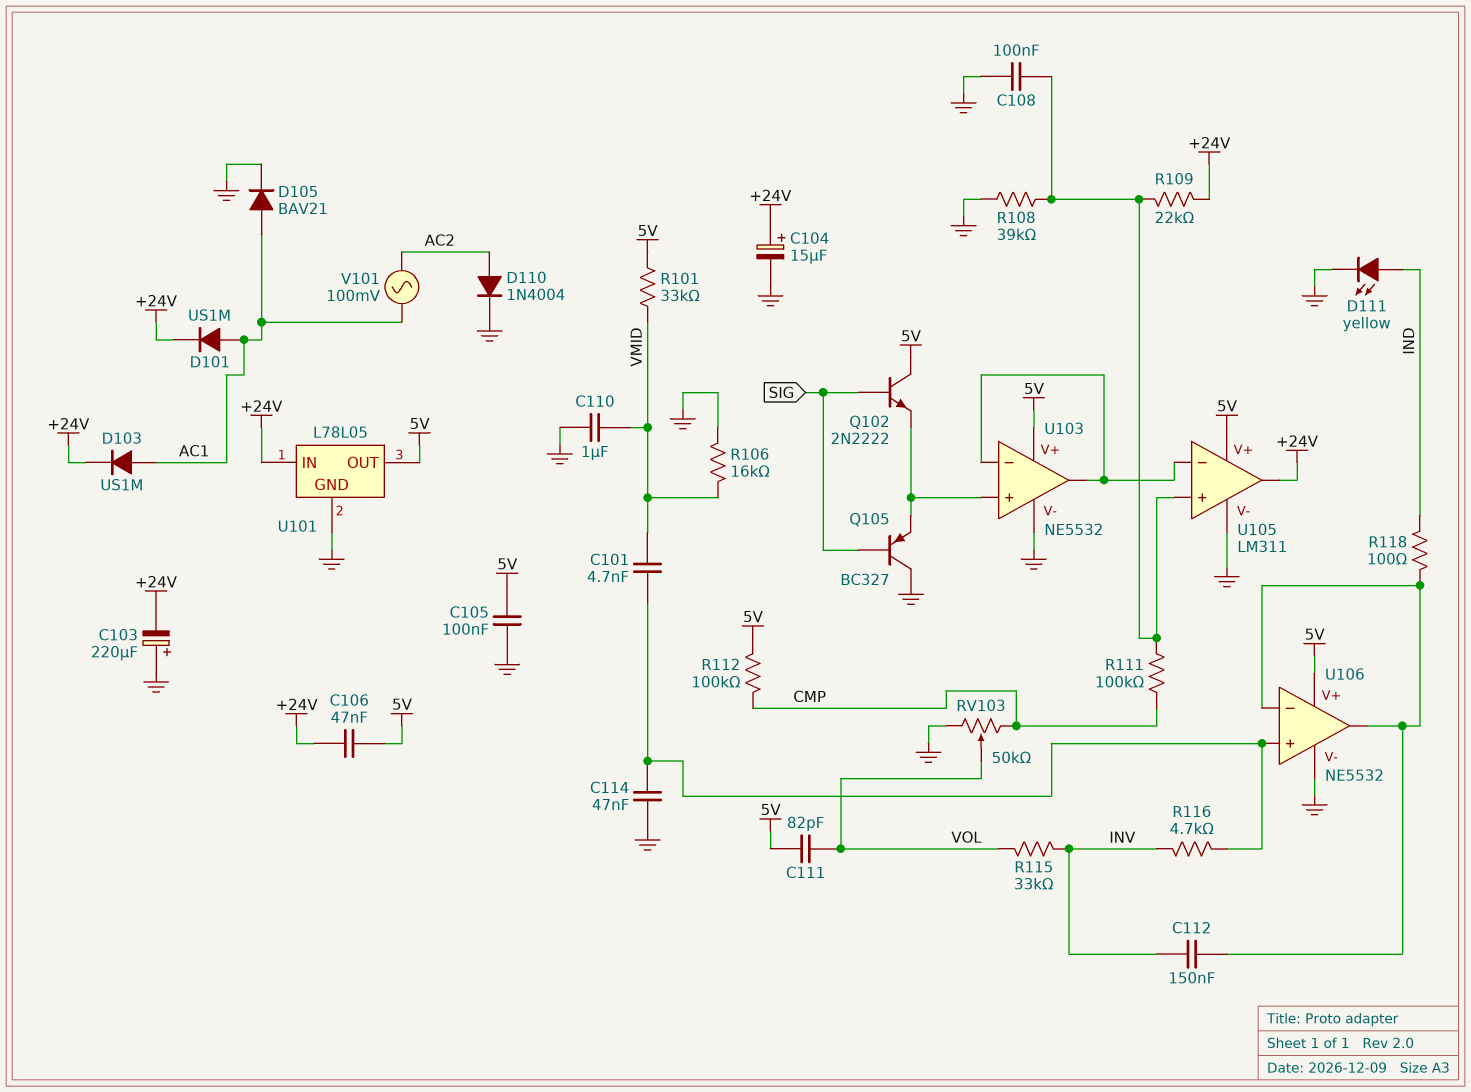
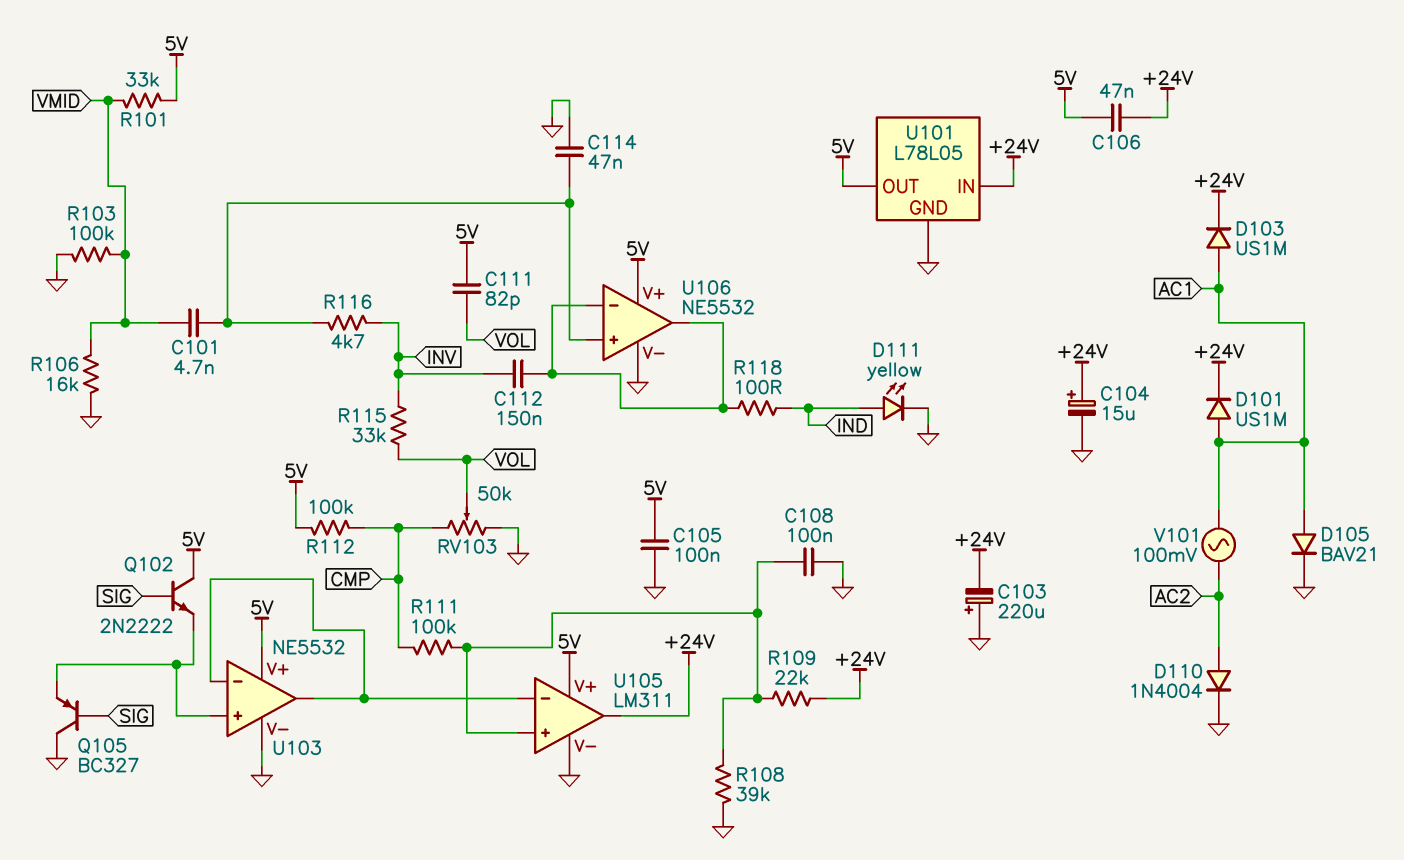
C110: 1uF (GND, VMID) -> none
R103: none -> 100k (GND, VMID)

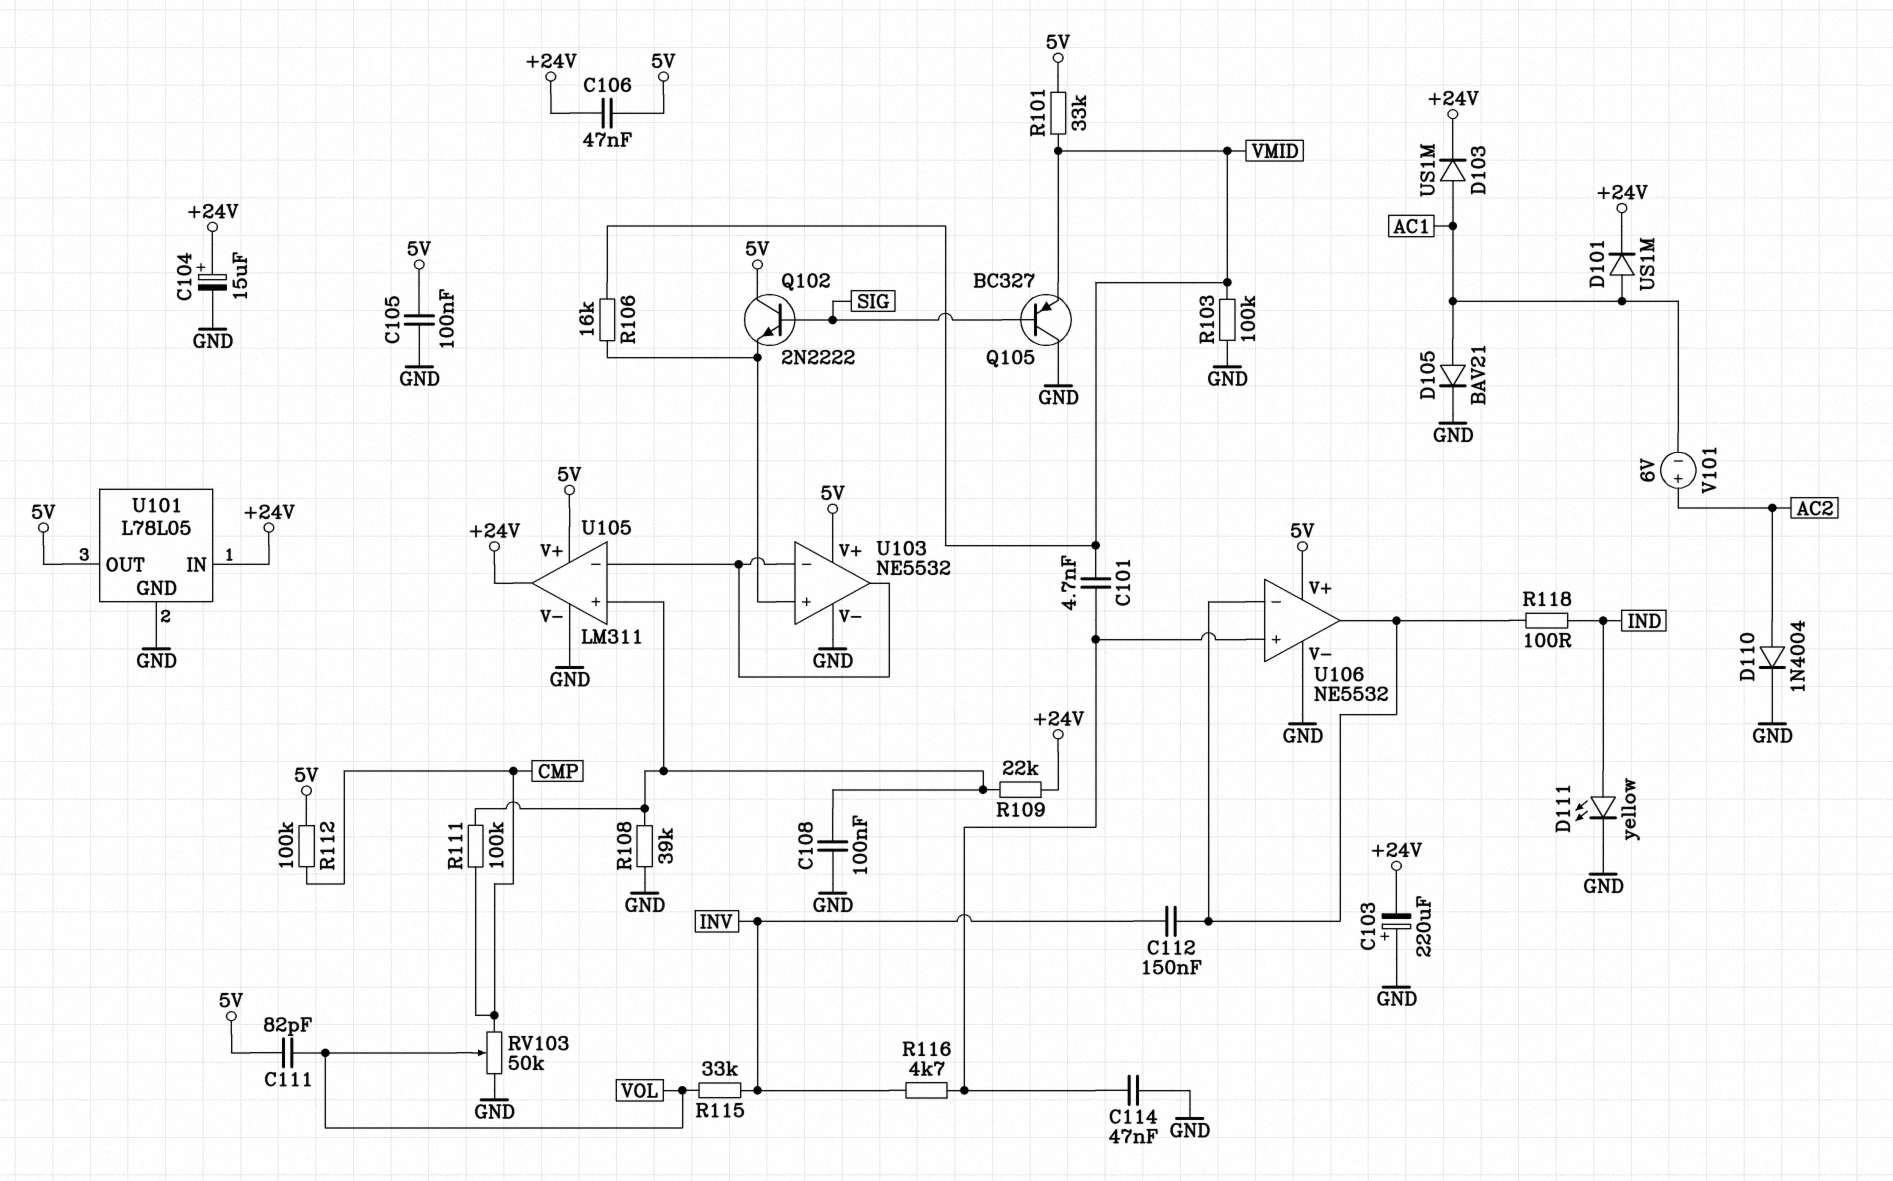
Q105: PNP BC327 (B SIG, C GND, E U103/in+) -> PNP BC327 (B SIG, C GND, E VMID)
R106: 16k (GND, VMID) -> 16k (U103/in+, VMID)
V101: AC 100mV (AC1, AC2) -> 6V (plus AC2, minus AC1)

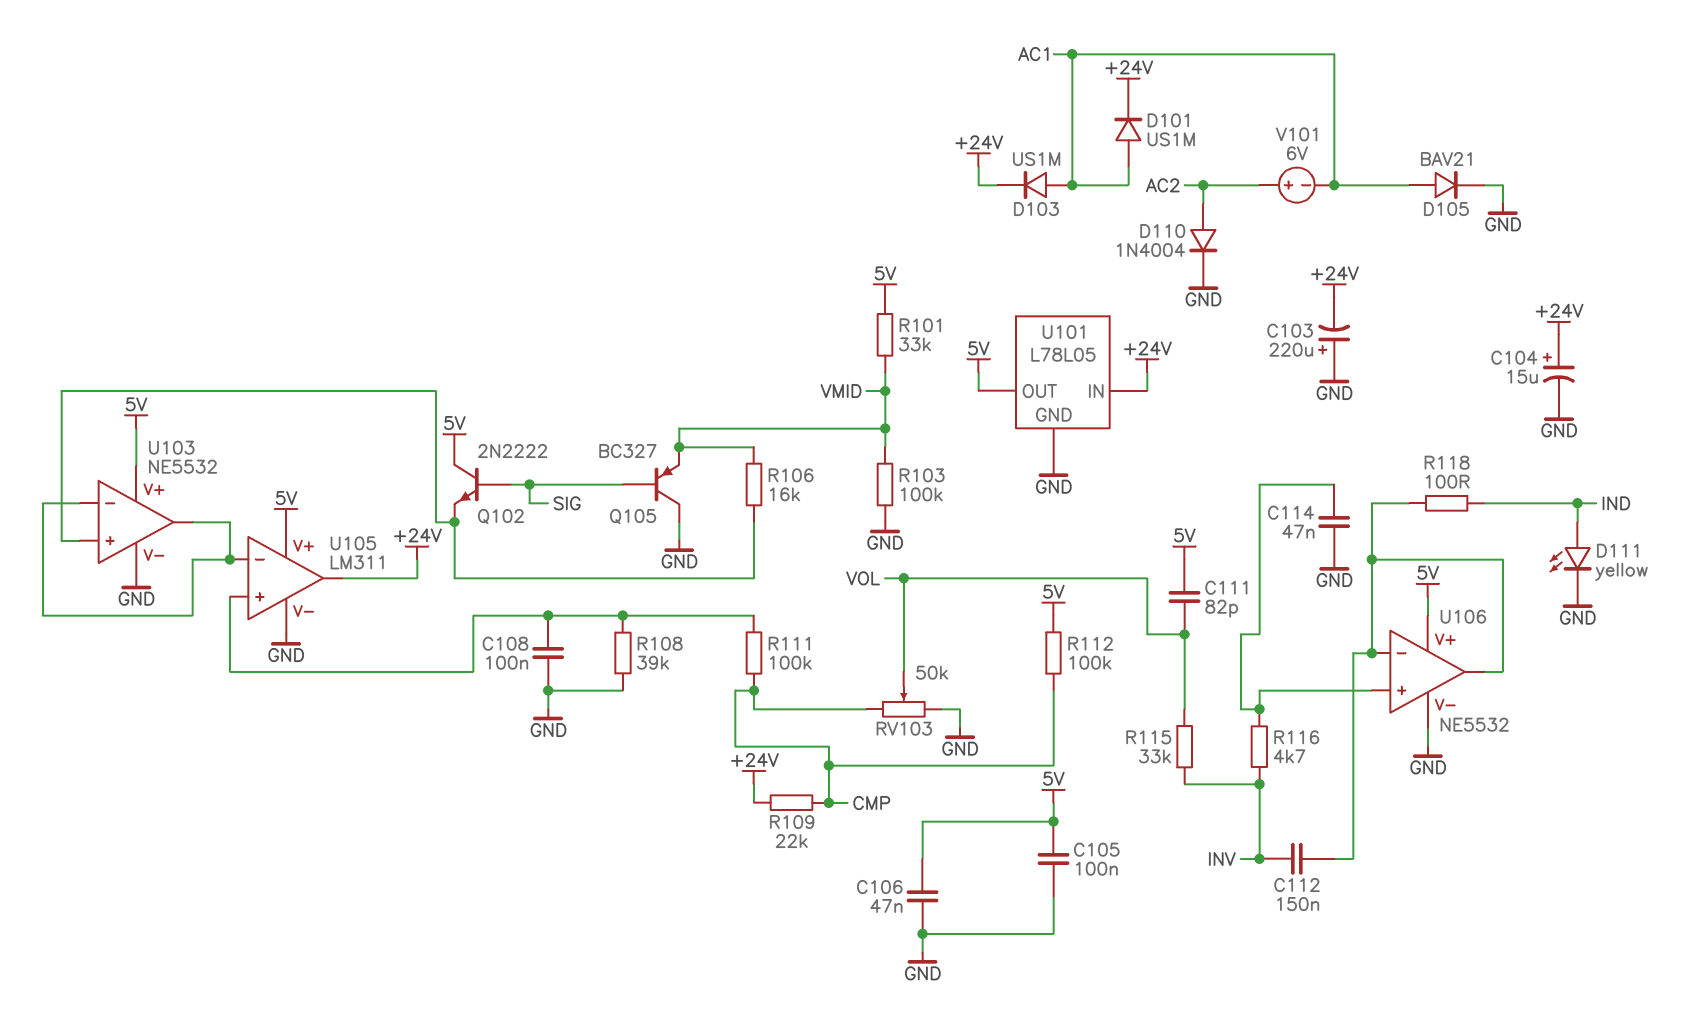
C101: 4.7nF (U106/in+, VMID) -> none
C106: 47nF (+24V, 5V) -> 47nF (5V, GND)
R109: 22k (+24V, U105/in+) -> 22k (+24V, CMP)

